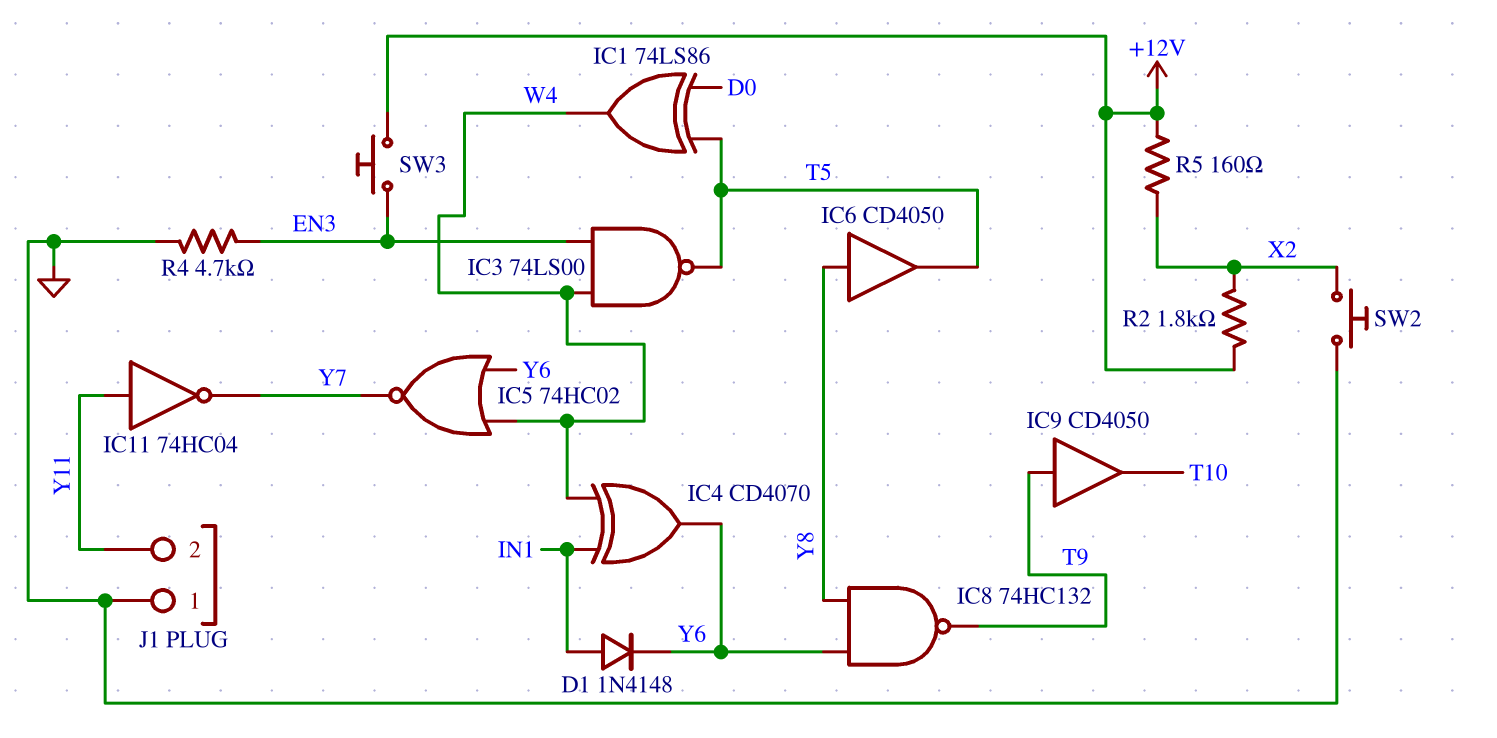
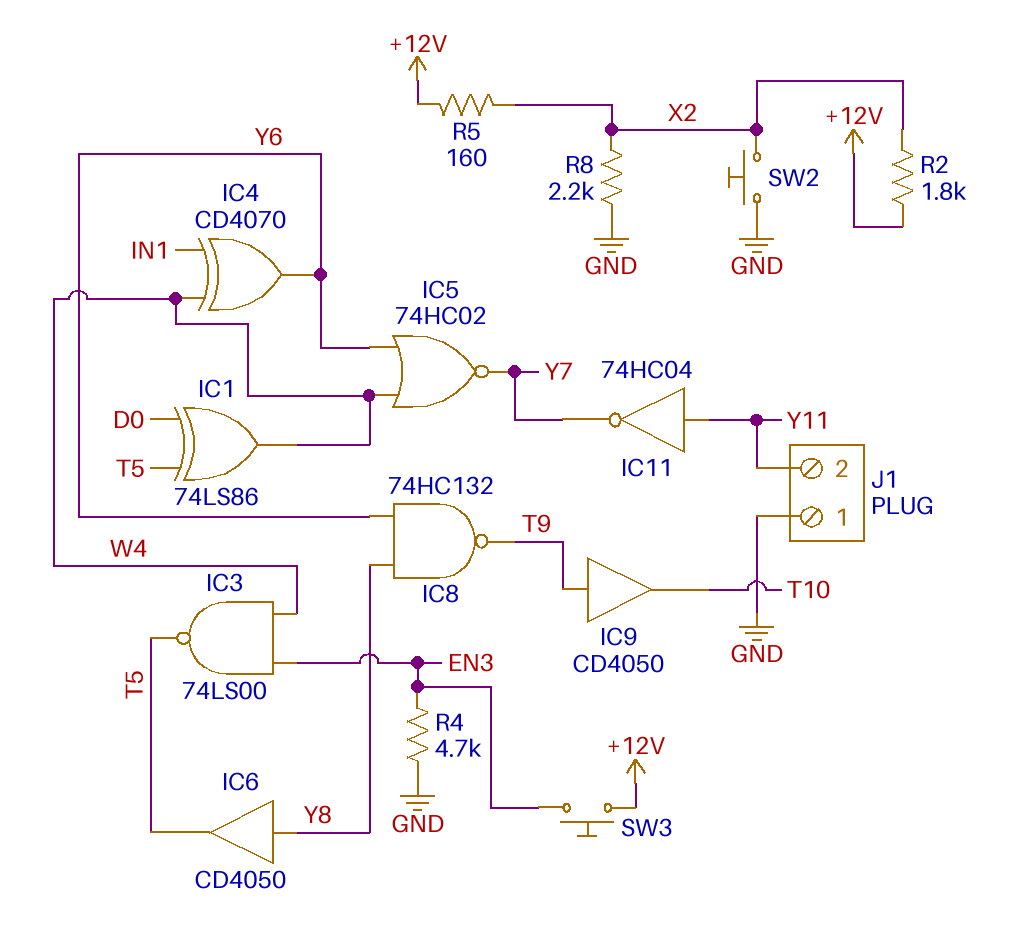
D1: diode 1N4148 (A IN1, K Y6) -> none
R8: none -> 2.2k (GND, X2)

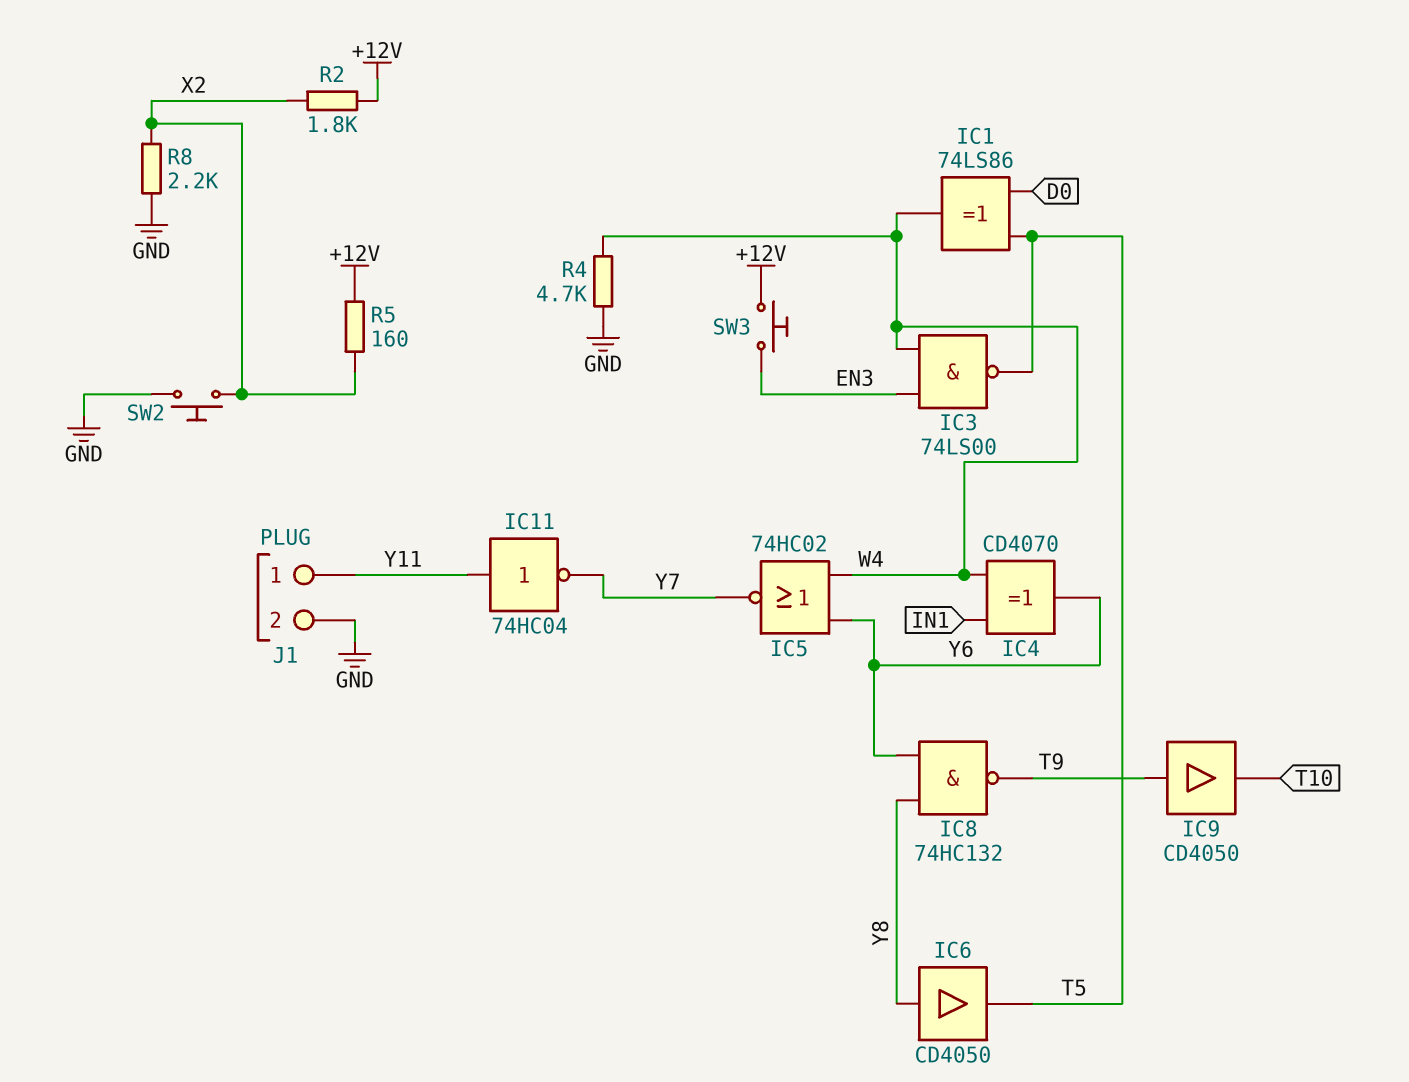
J1 pin 1: GND -> Y11
J1 pin 2: Y11 -> GND
R4: 4.7k (EN3, GND) -> 4.7k (GND, W4)

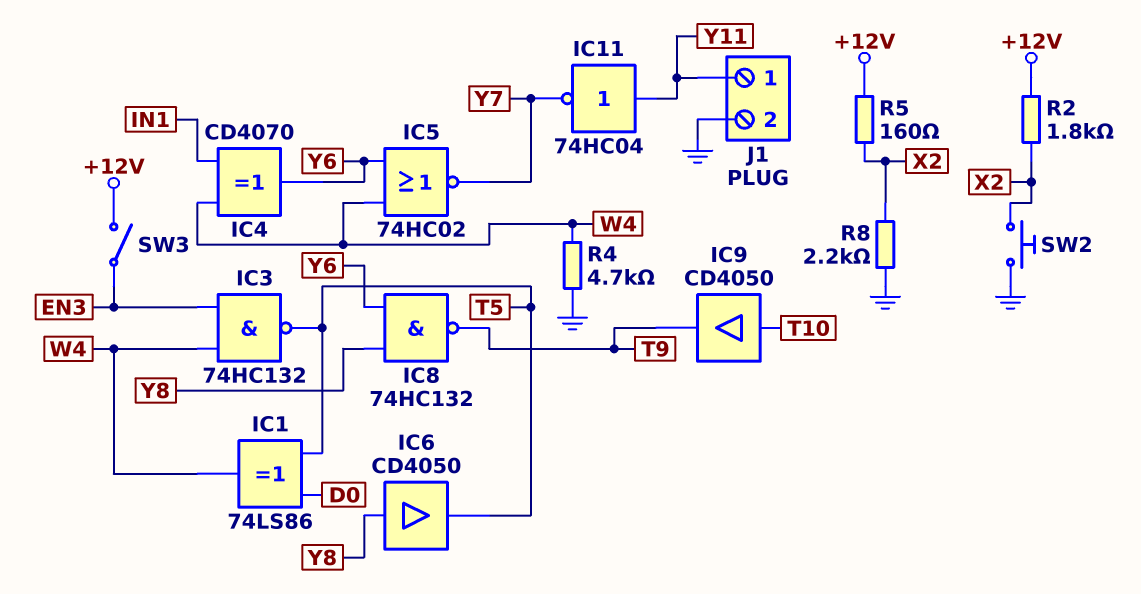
IC3: NAND 74LS00 (in EN3, in W4, out T5) -> NAND 74HC132 (in EN3, in W4, out T5)
IC9: buffer CD4050 (in T9, out T10) -> buffer CD4050 (in T10, out T9)
SW3: button (+12V, EN3) -> switch (+12V, EN3)

